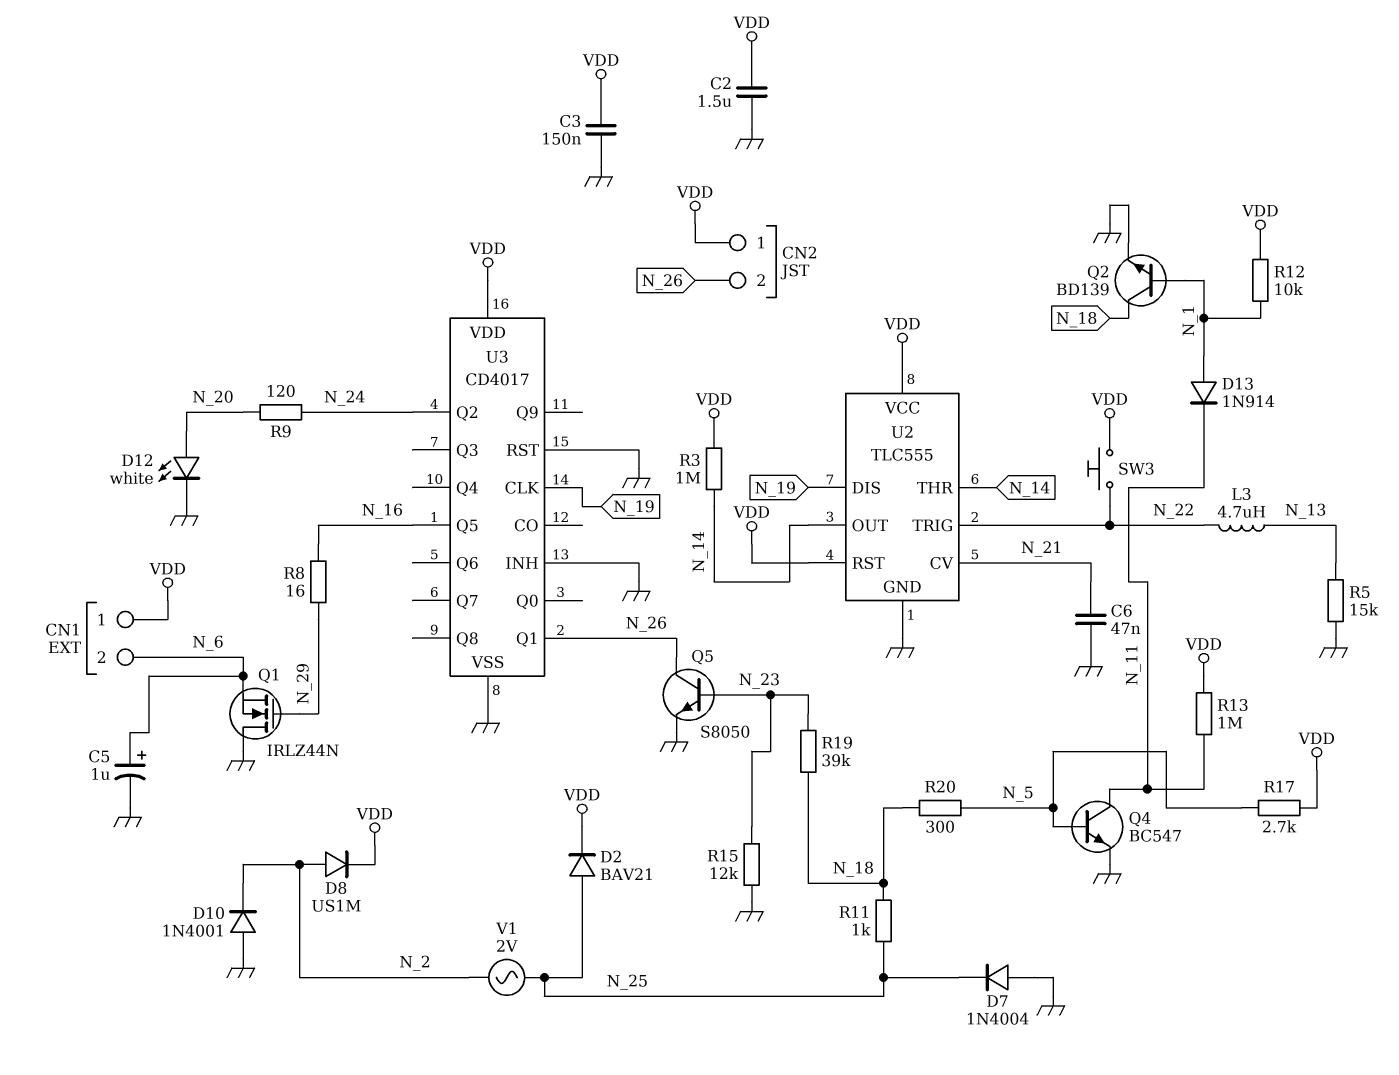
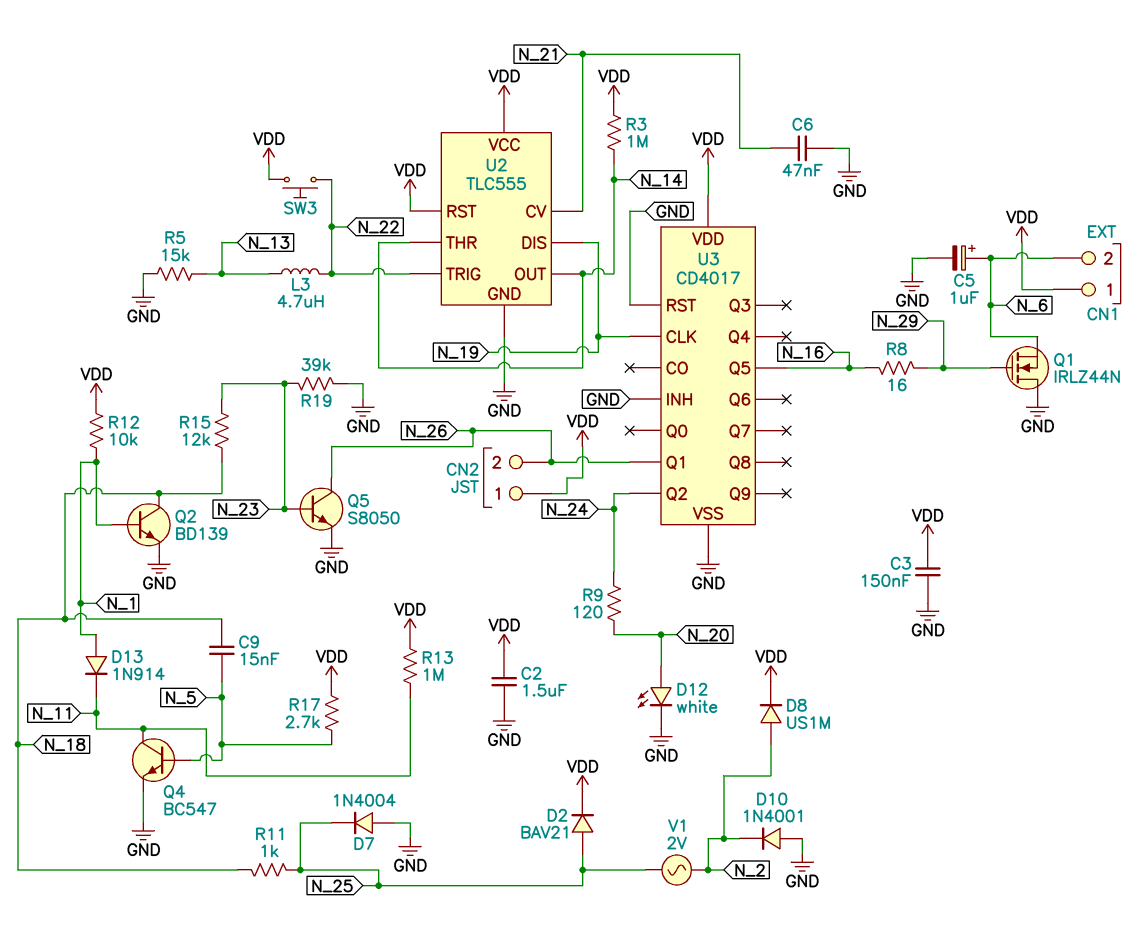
C9: none -> 15nF (N_5, N_18)
R15: 12k (GND, N_23) -> 12k (N_18, N_23)
R19: 39k (N_18, N_23) -> 39k (GND, N_23)
R20: 300 (N_5, N_18) -> none

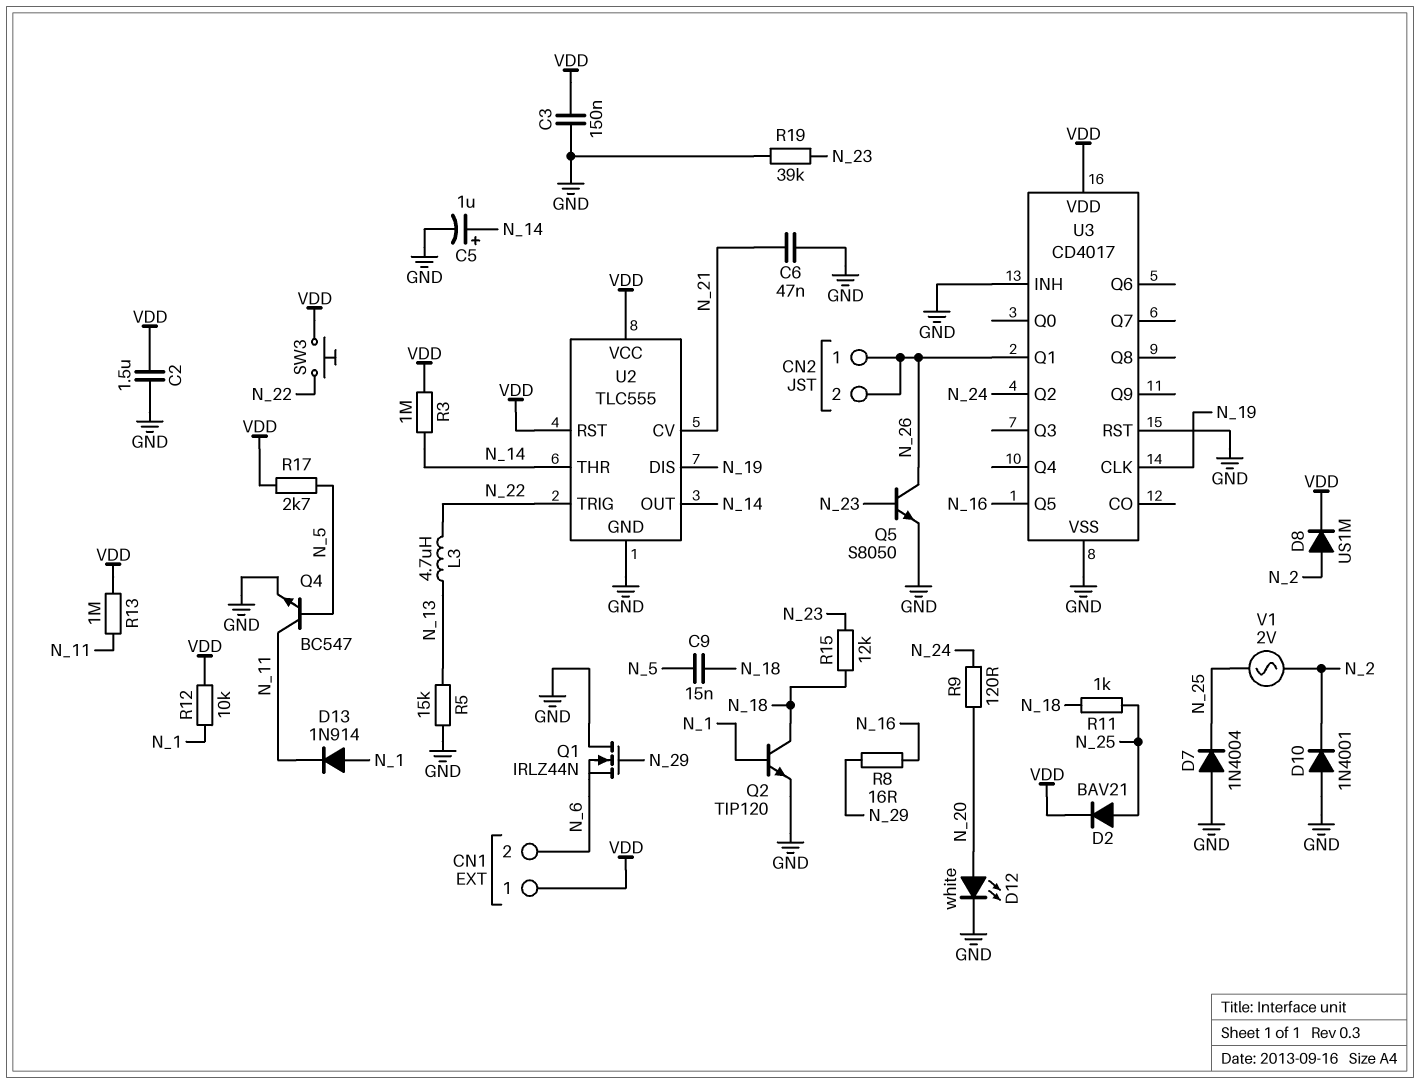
C5: 1uF (plus N_6, minus GND) -> 1uF (plus N_14, minus GND)
CN2 pin 1: VDD -> N_26
Q2: NPN BD139 (B N_1, C N_18, E GND) -> NPN TIP120 (B N_1, C N_18, E GND)

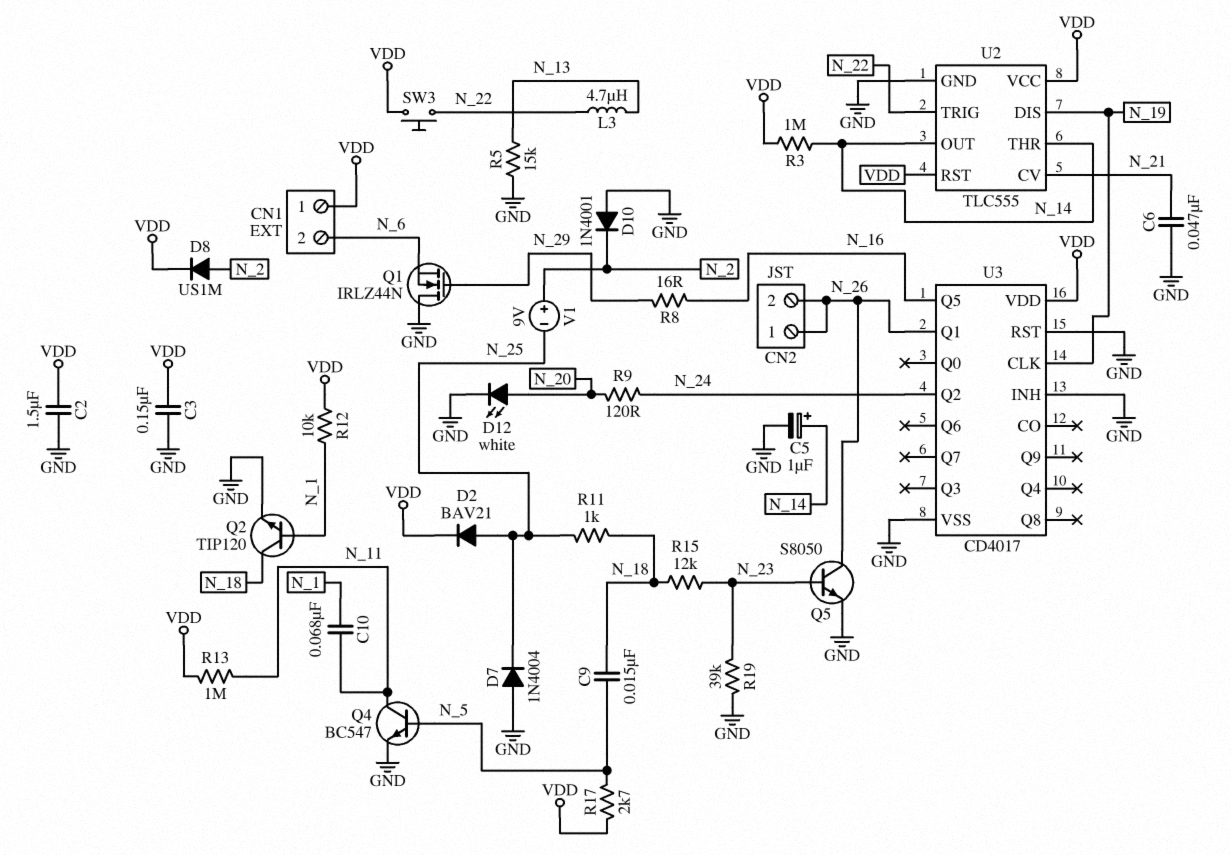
C10: none -> 68nF (N_1, N_11)
D13: diode 1N914 (A N_1, K N_11) -> none
V1: AC 2V (N_2, N_25) -> 9V (plus N_2, minus N_25)

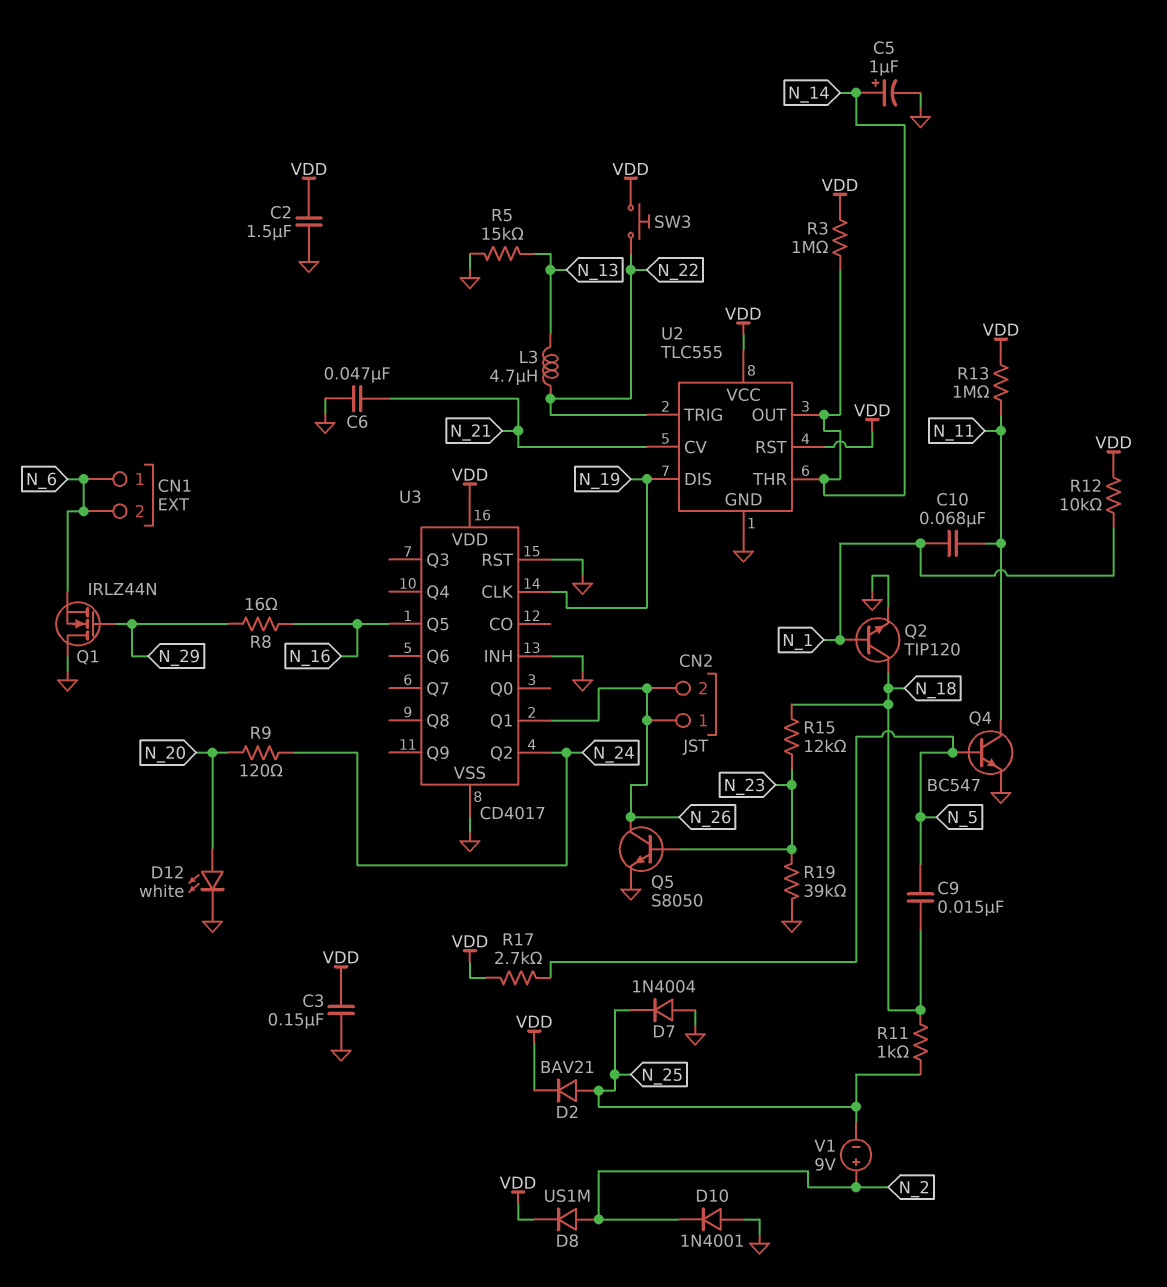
CN1 pin 1: VDD -> N_6

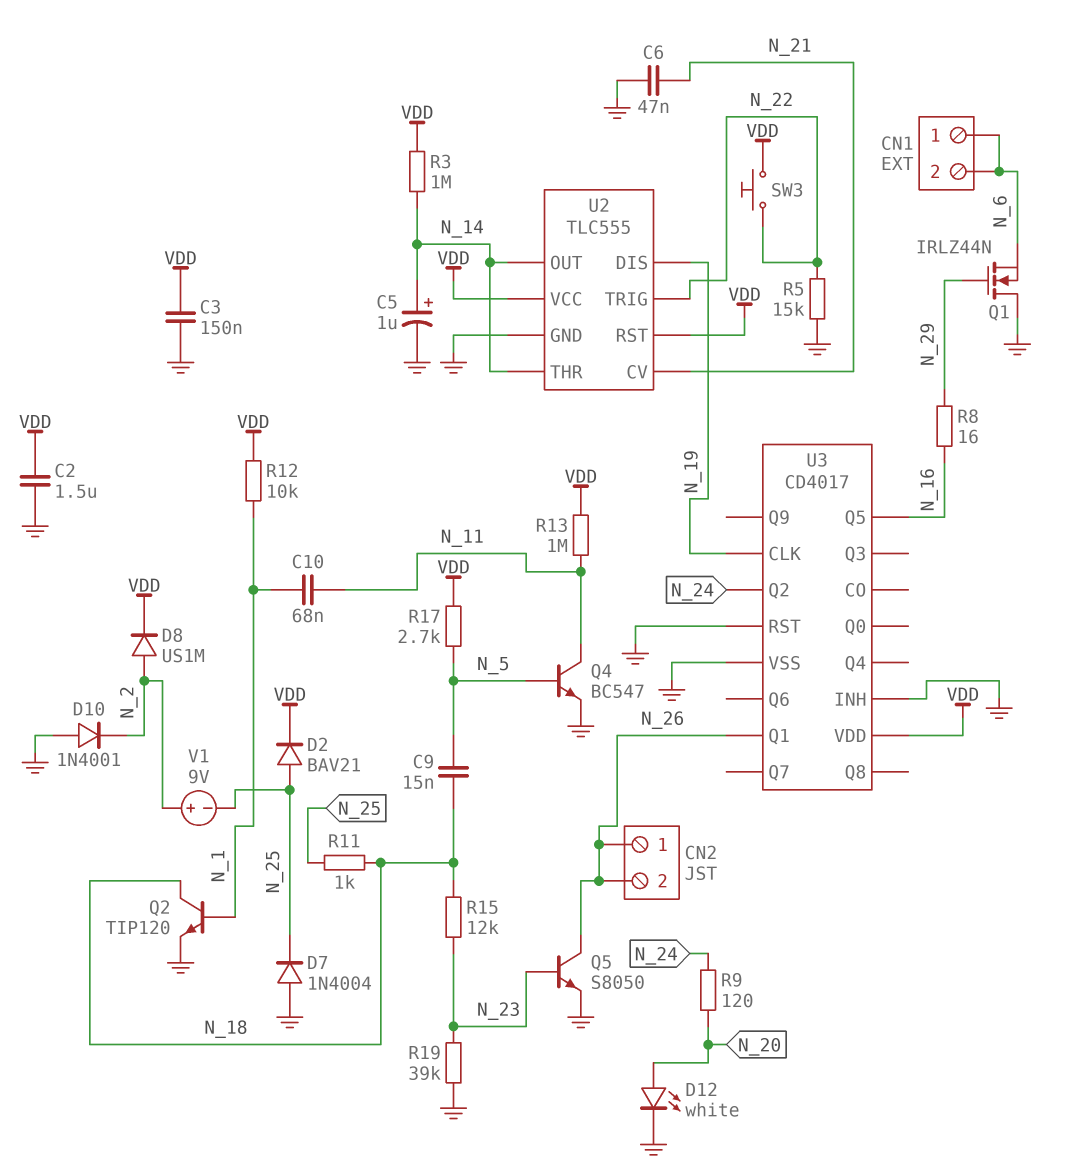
L3: 4.7uH (N_13, N_22) -> none
R5: 15k (GND, N_13) -> 15k (GND, N_22)

